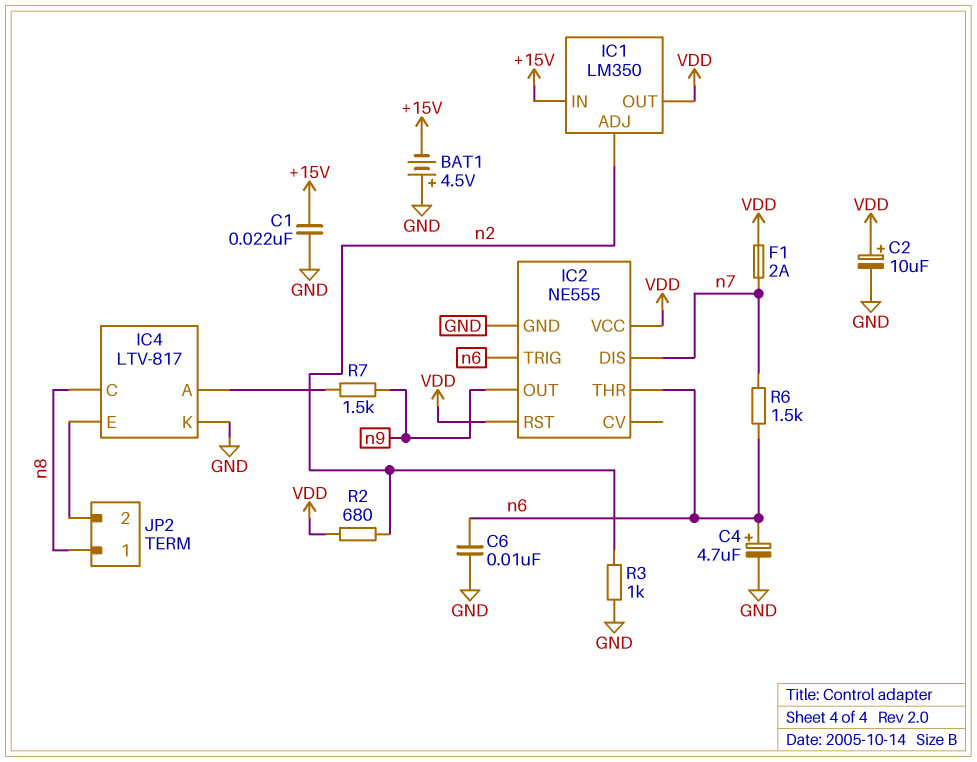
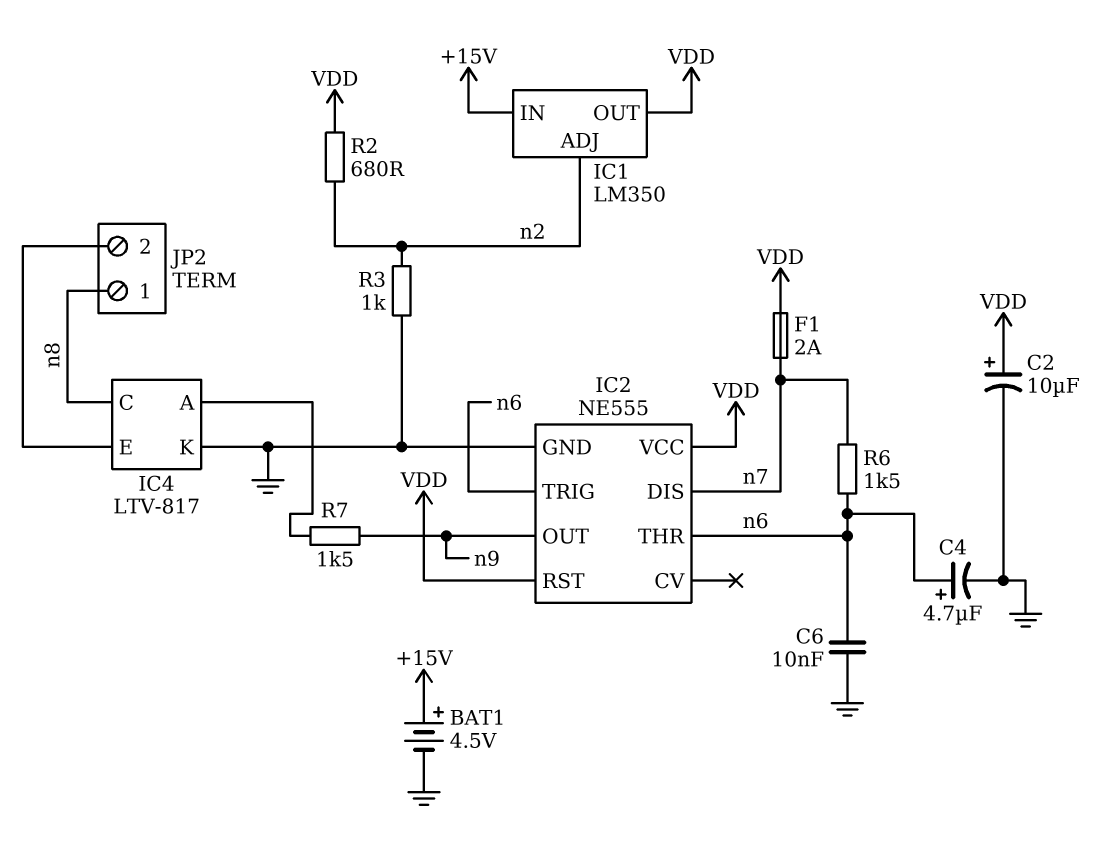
BAT1: 4.5V (plus GND, minus +15V) -> 4.5V (plus +15V, minus GND)
C1: 22nF (+15V, GND) -> none

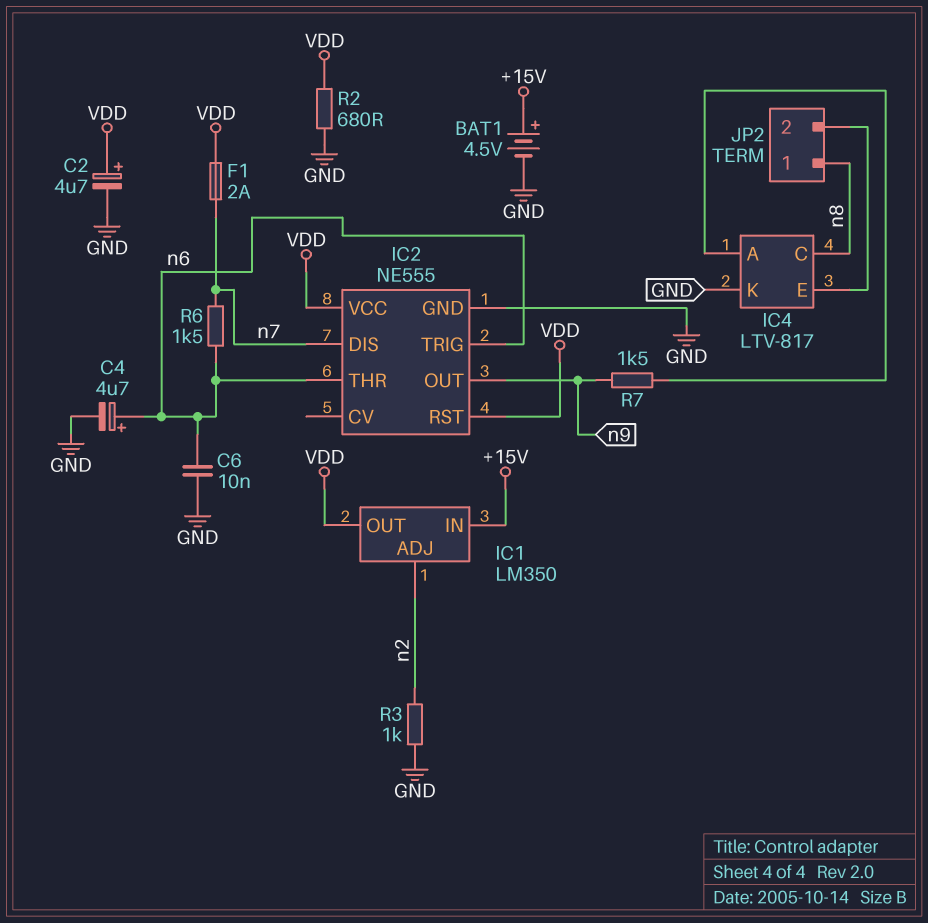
C2: 10uF (plus VDD, minus GND) -> 4.7uF (plus VDD, minus GND)
R2: 680 (VDD, n2) -> 680 (GND, VDD)

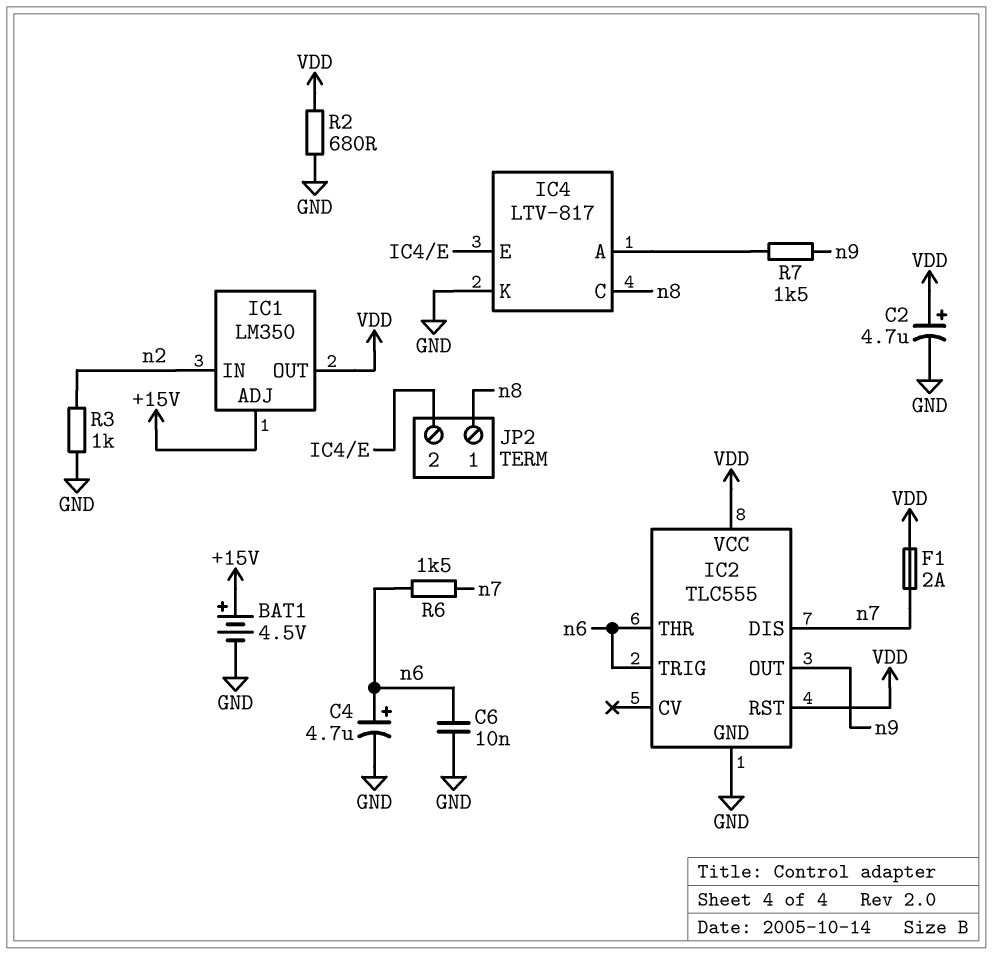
IC1 pin ADJ: n2 -> +15V
IC1 pin IN: +15V -> n2
IC2: NE555 -> TLC555

